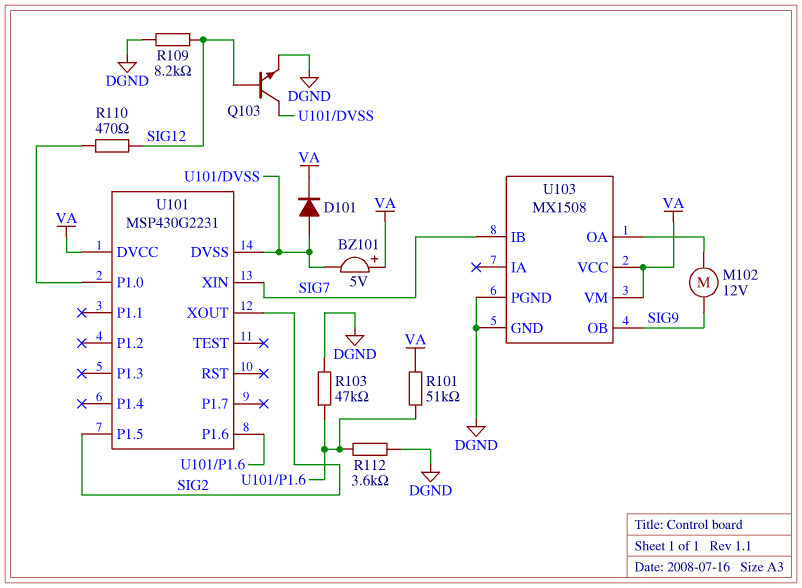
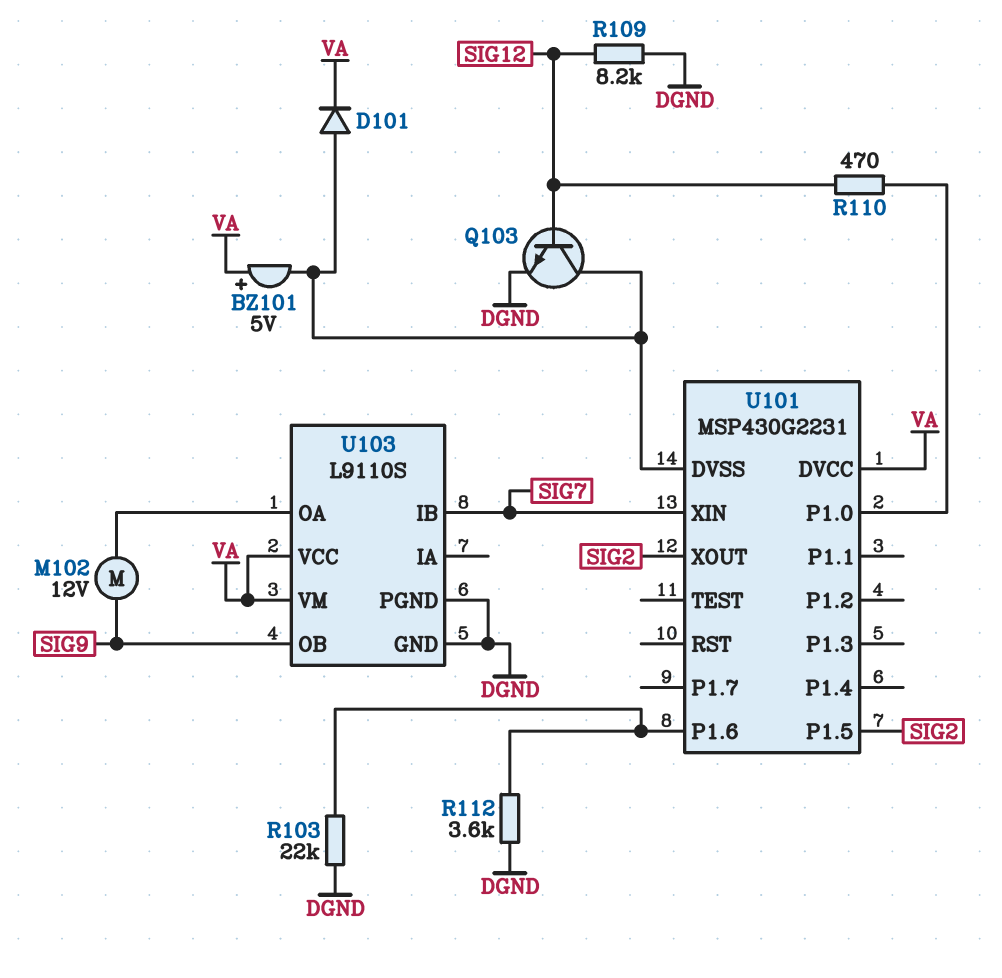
R101: 51k (U101/P1.6, VA) -> none
R103: 47k (DGND, U101/P1.6) -> 22k (DGND, U101/P1.6)
U103: MX1508 -> L9110S

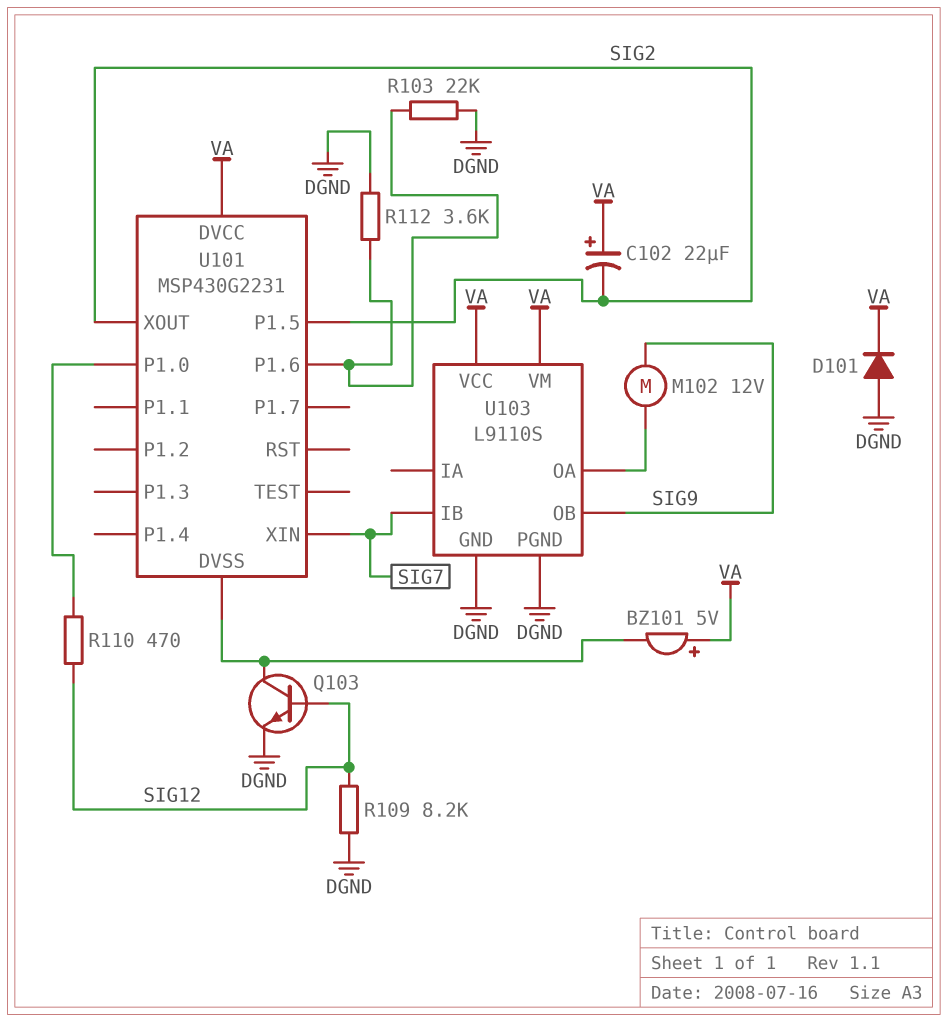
C102: none -> 22uF (plus VA, minus SIG2)
D101: diode (A U101/DVSS, K VA) -> diode (A DGND, K VA)

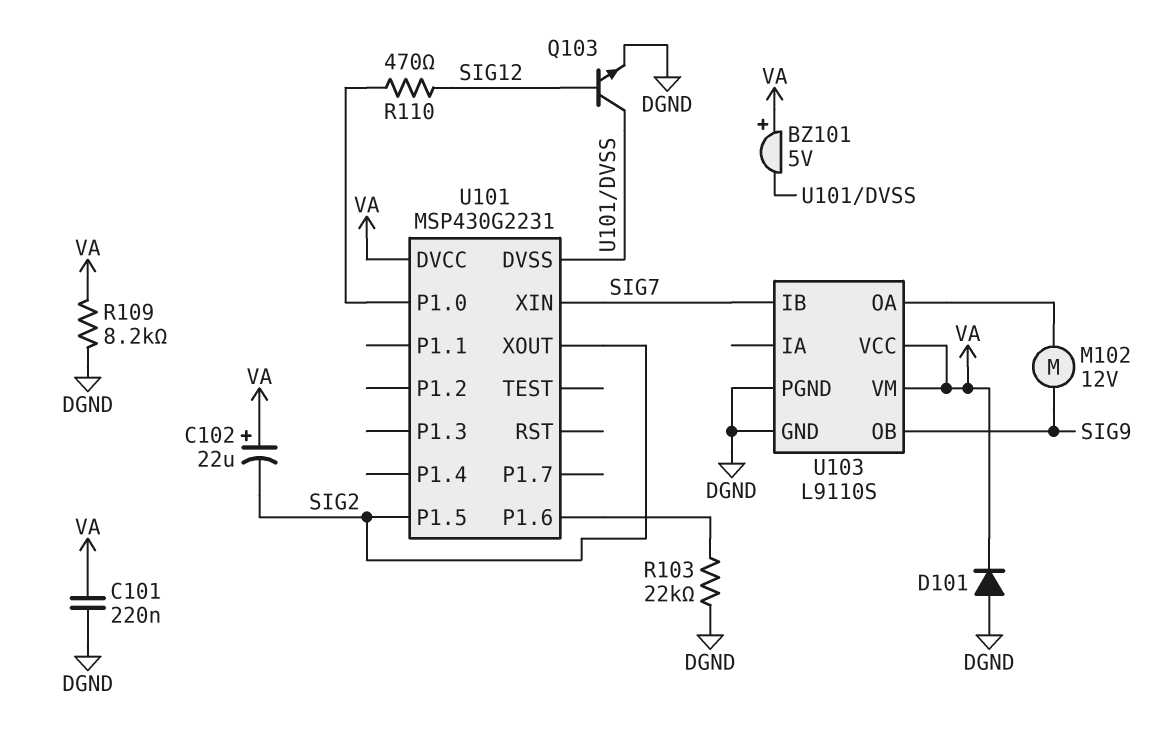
C101: none -> 220nF (DGND, VA)
R109: 8.2k (DGND, SIG12) -> 8.2k (DGND, VA)
R112: 3.6k (DGND, U101/P1.6) -> none

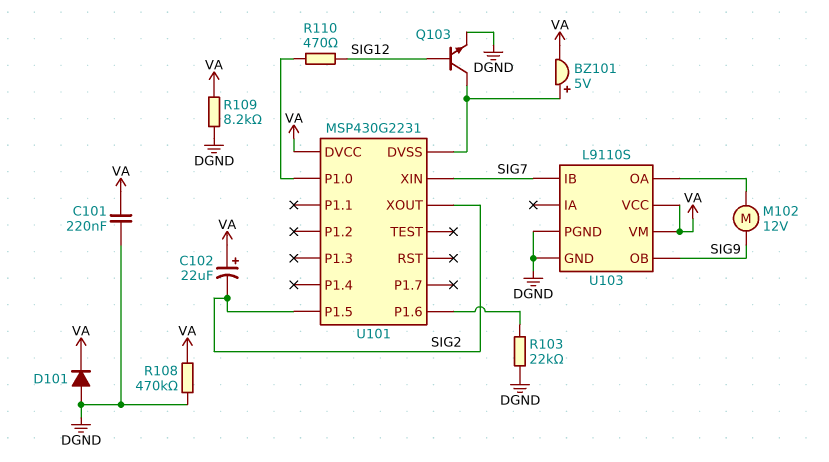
BZ101: buzzer 5V (plus VA, minus U101/DVSS) -> buzzer 5V (plus U101/DVSS, minus VA)
R108: none -> 470k (DGND, VA)

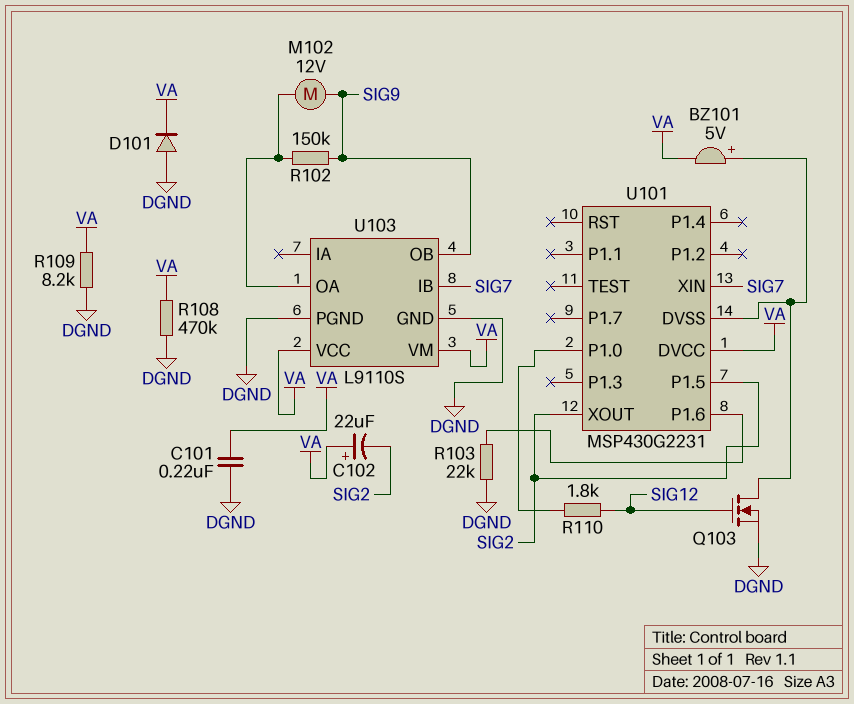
Q103: NPN (B SIG12, C U101/DVSS, E DGND) -> NMOS (G SIG12, D U101/DVSS, S DGND)
R102: none -> 150k (SIG9, U103/OA)
R110: 470 (SIG12, U101/P1.0) -> 1.8k (SIG12, U101/P1.0)

